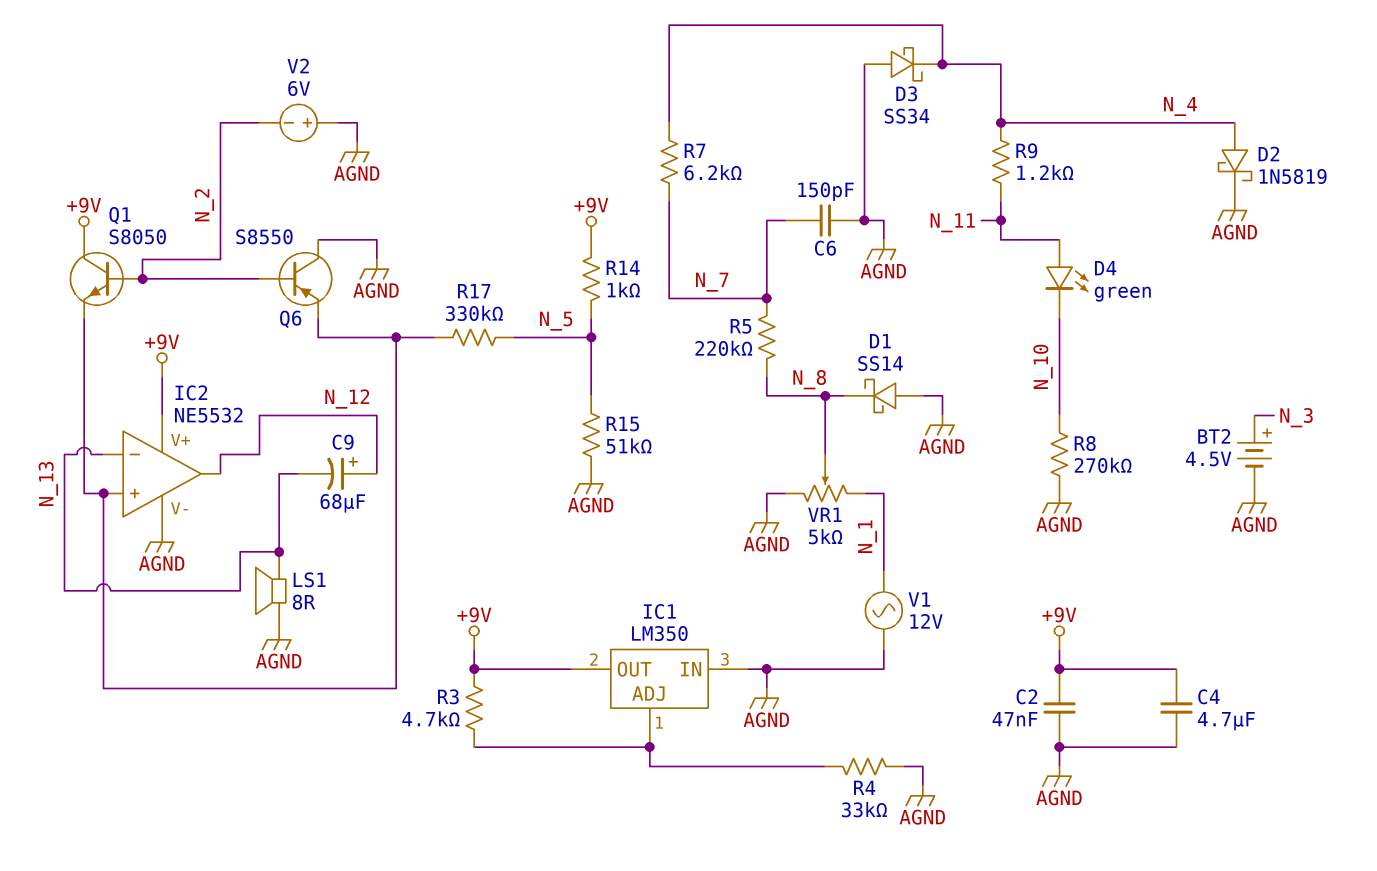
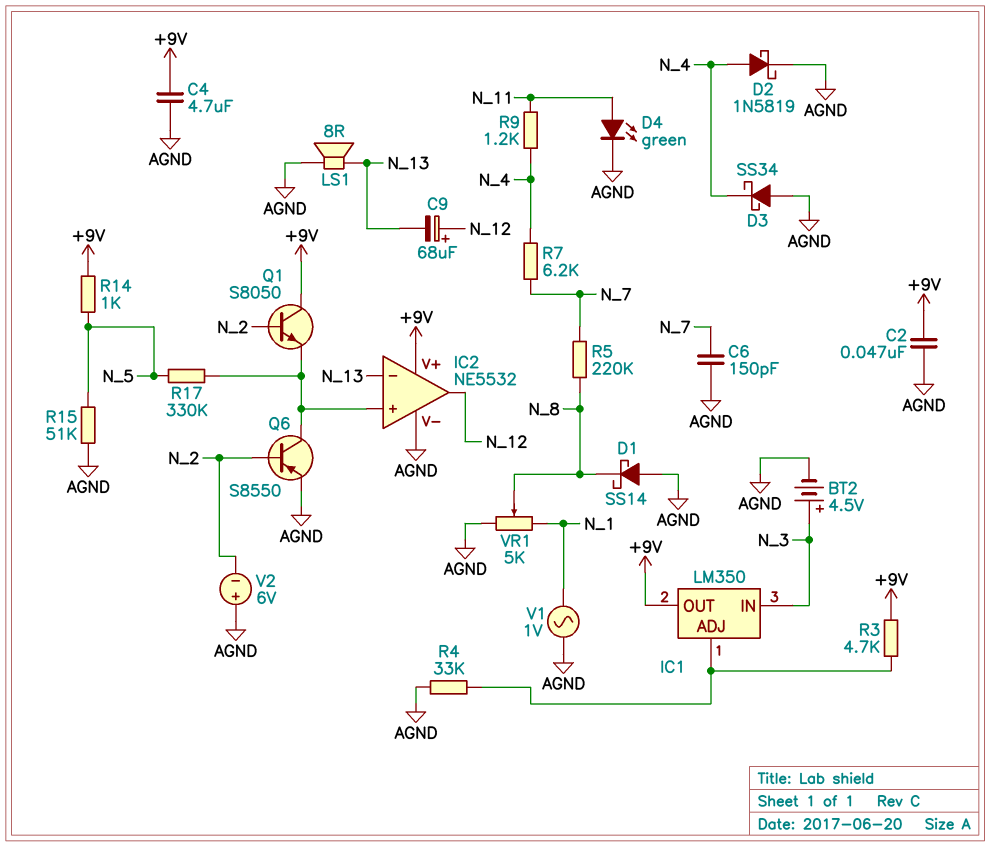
D4: LED green (A N_11, K N_10) -> LED green (A N_11, K AGND)
IC1 pin IN: AGND -> N_3
Q6: PNP S8550 (B N_2, C AGND, E IC2/in+) -> PNP S8550 (B N_2, C IC2/in+, E AGND)
R8: 270k (AGND, N_10) -> none
V1: AC 12V (AGND, N_1) -> AC 1V (AGND, N_1)

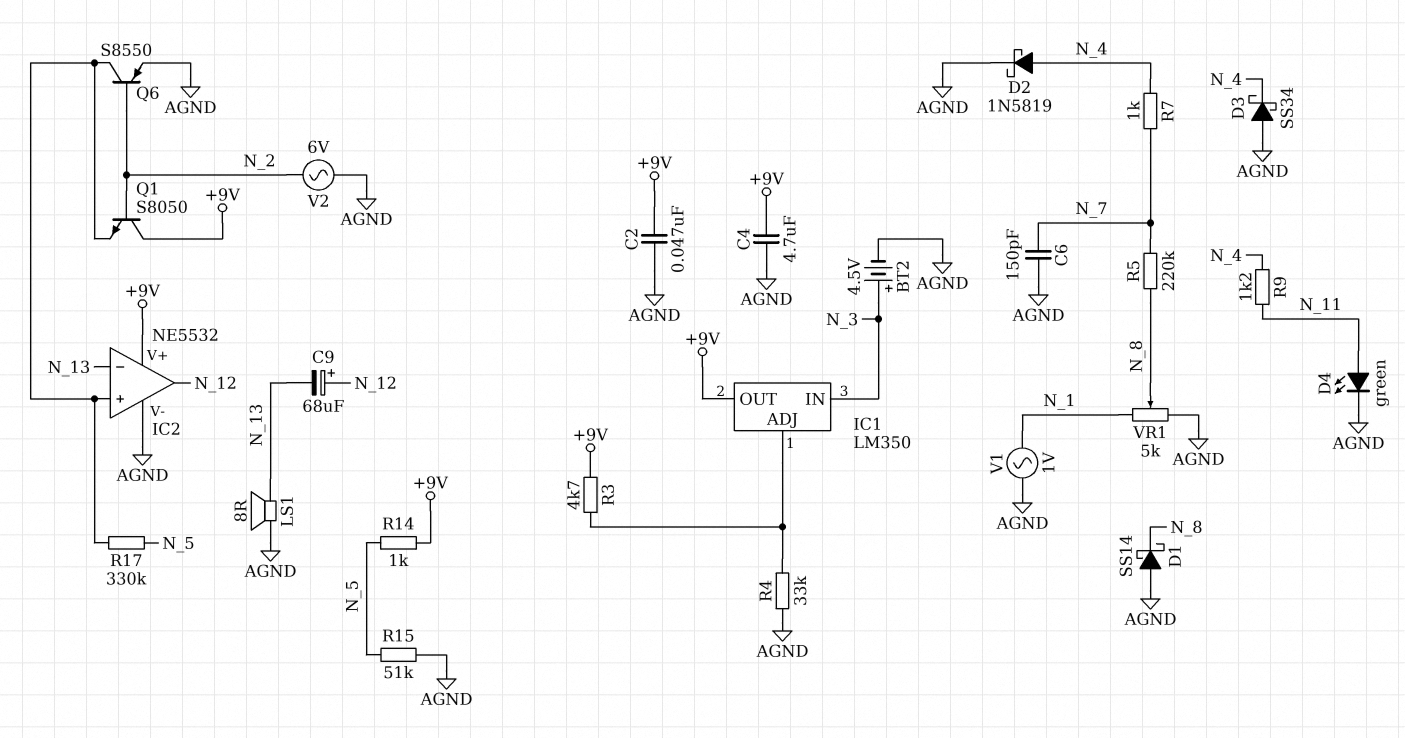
R7: 6.2k (N_4, N_7) -> 1k (N_4, N_7)
V2: 6V (plus AGND, minus N_2) -> AC 6V (AGND, N_2)

